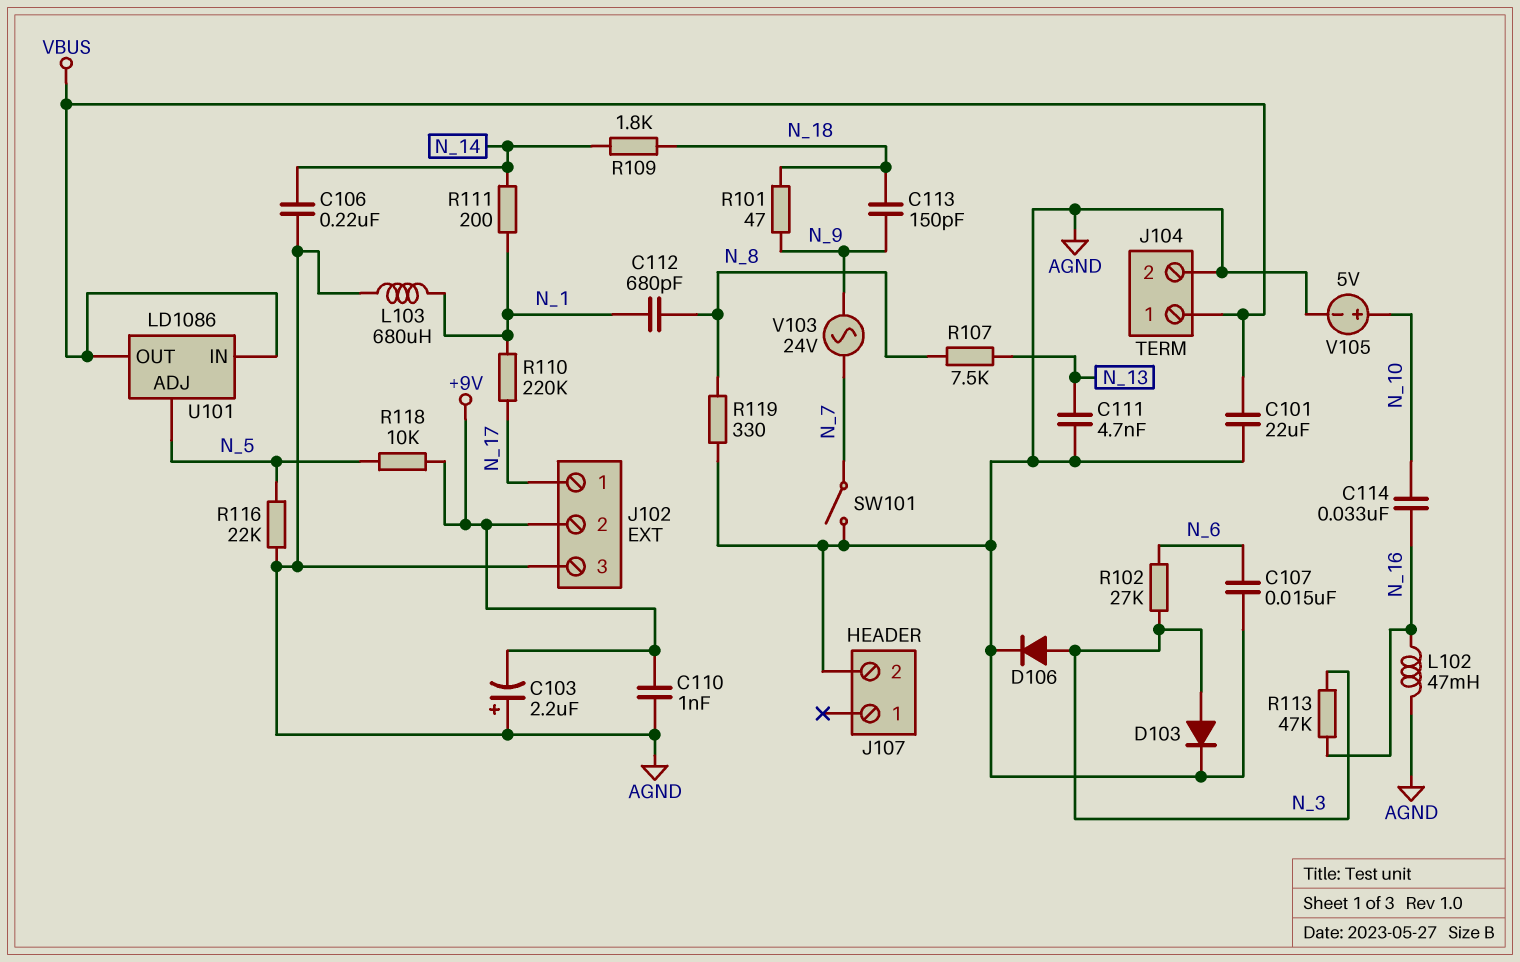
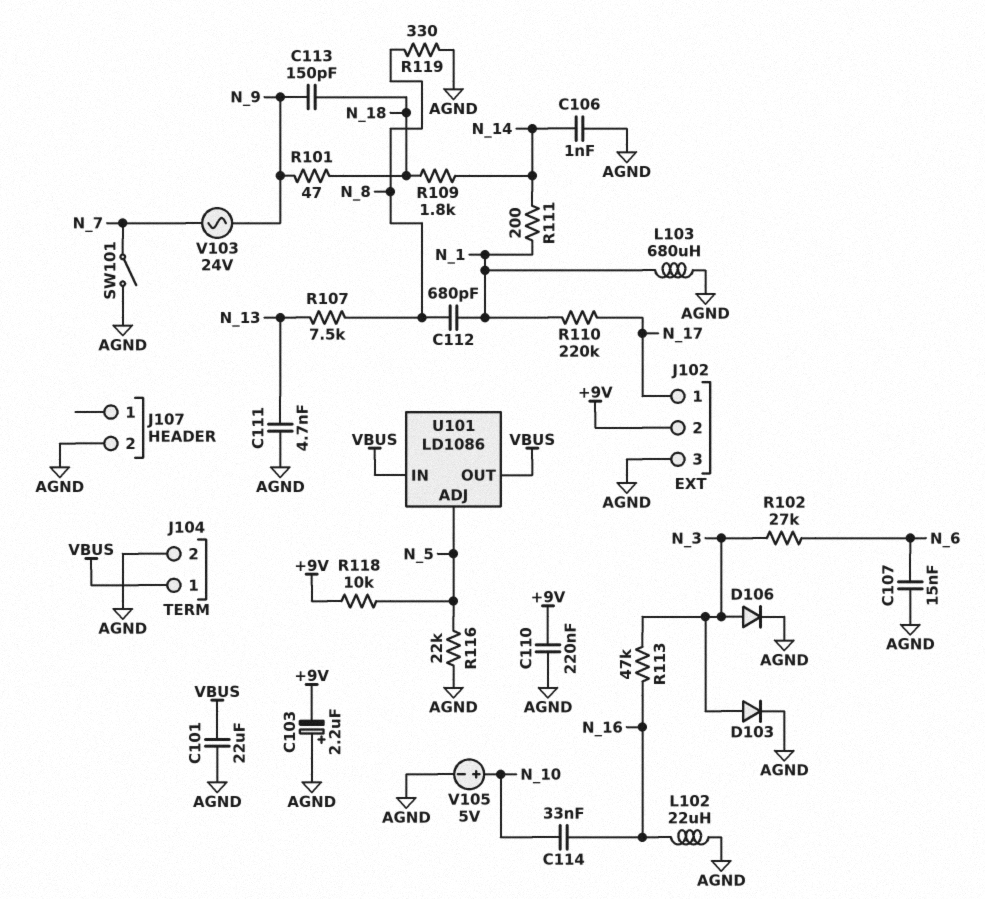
C106: 220nF (AGND, N_14) -> 1nF (AGND, N_14)
C110: 1nF (+9V, AGND) -> 220nF (+9V, AGND)
L102: 47mH (AGND, N_16) -> 22uH (AGND, N_16)

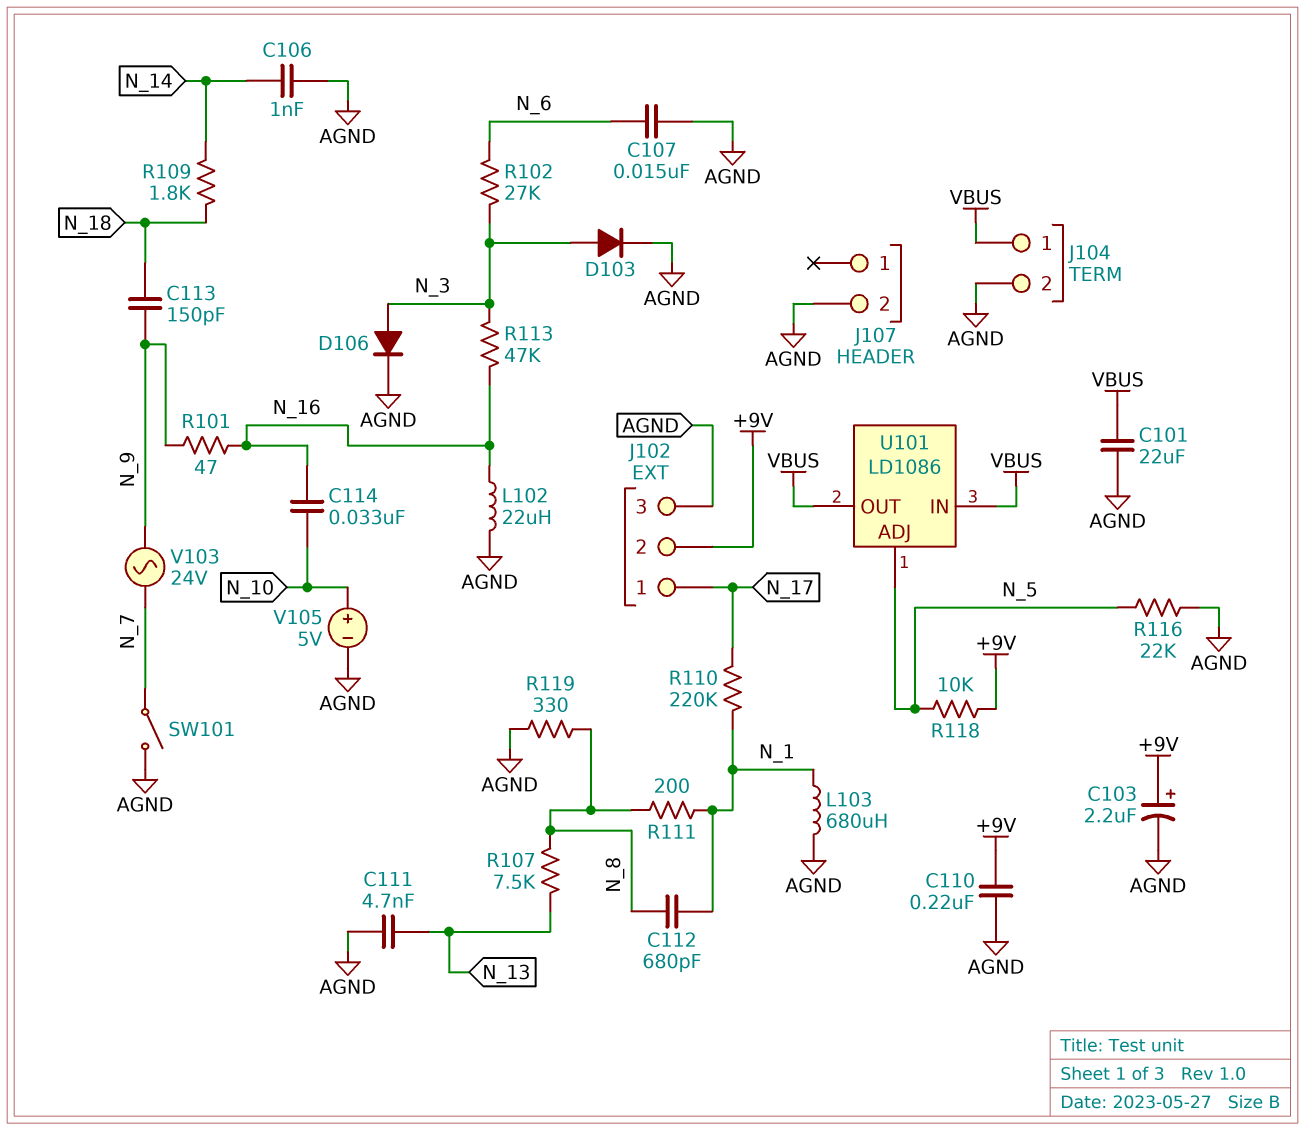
C103: 2.2uF (plus AGND, minus +9V) -> 2.2uF (plus +9V, minus AGND)
R101: 47 (N_9, N_18) -> 47 (N_9, N_16)
R111: 200 (N_1, N_14) -> 200 (N_1, N_8)

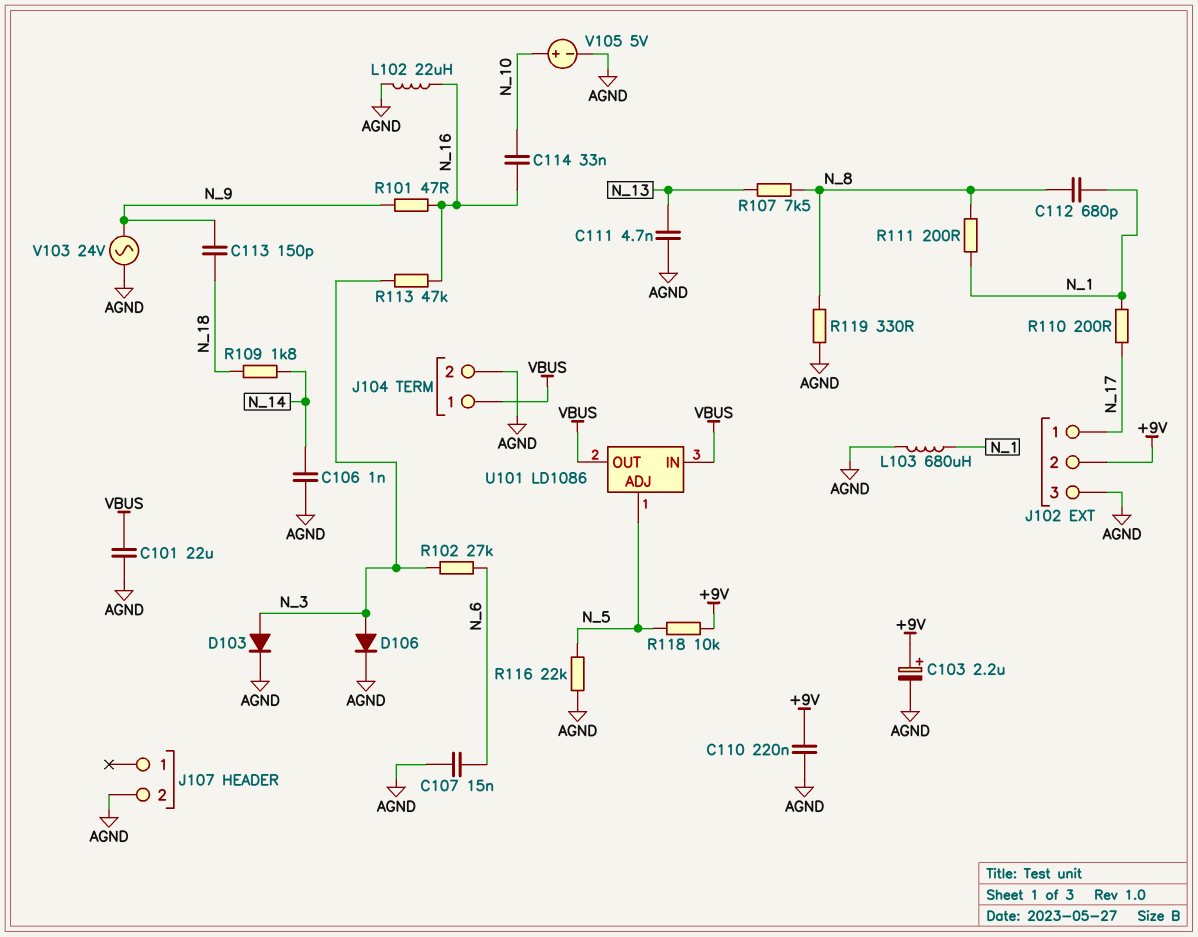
R110: 220k (N_1, N_17) -> 200 (N_1, N_17)
SW101: switch (AGND, N_7) -> none
V103: AC 24V (N_7, N_9) -> AC 24V (AGND, N_9)

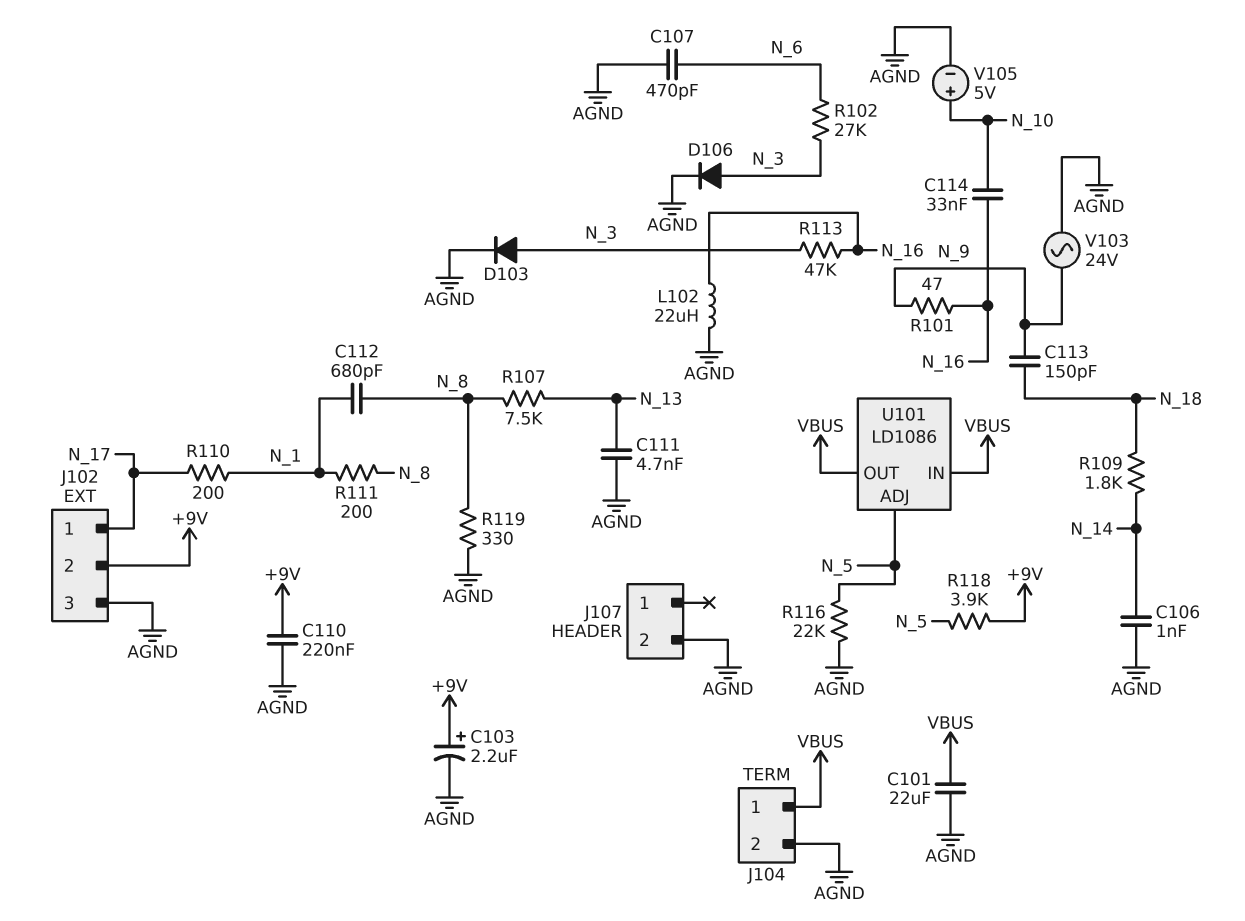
C107: 15nF (AGND, N_6) -> 470pF (AGND, N_6)
L103: 680uH (AGND, N_1) -> none
R118: 10k (+9V, N_5) -> 3.9k (+9V, N_5)

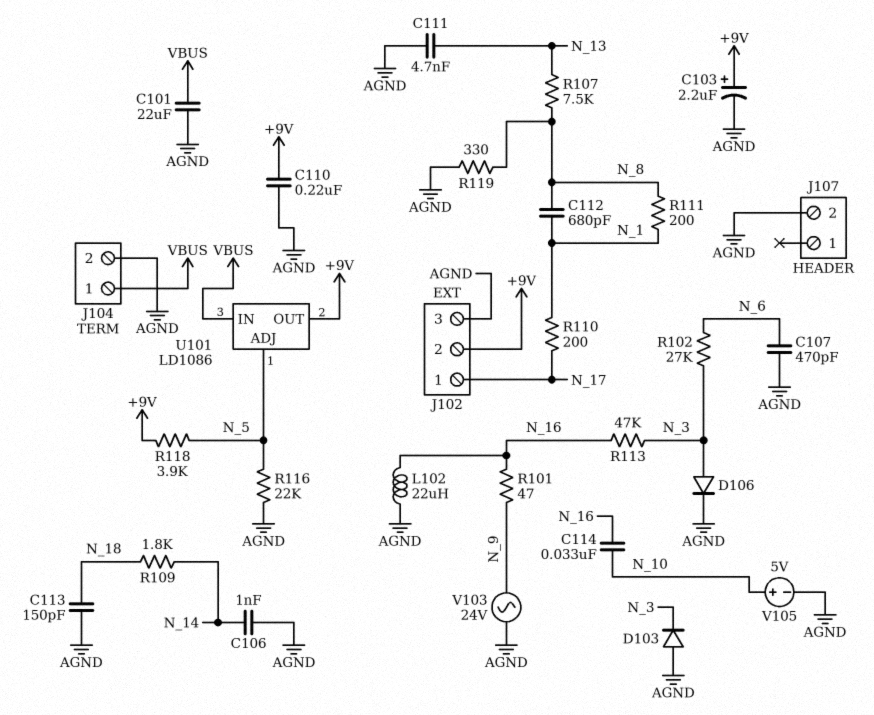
C113: 150pF (N_9, N_18) -> 150pF (AGND, N_18)
D103: diode (A N_3, K AGND) -> diode (A AGND, K N_3)
U101 pin OUT: VBUS -> +9V

